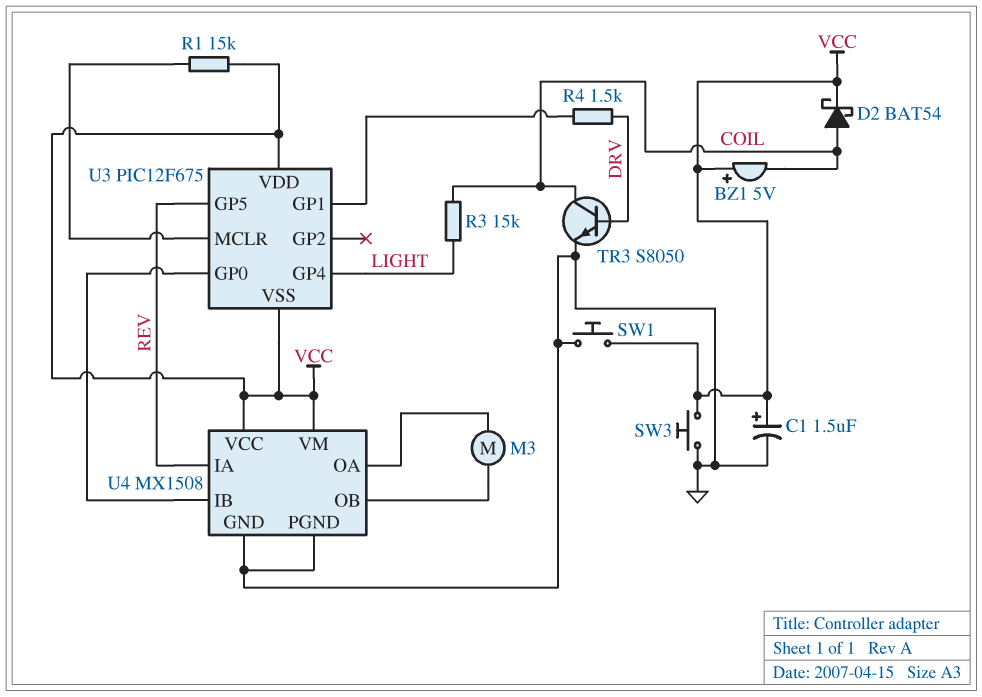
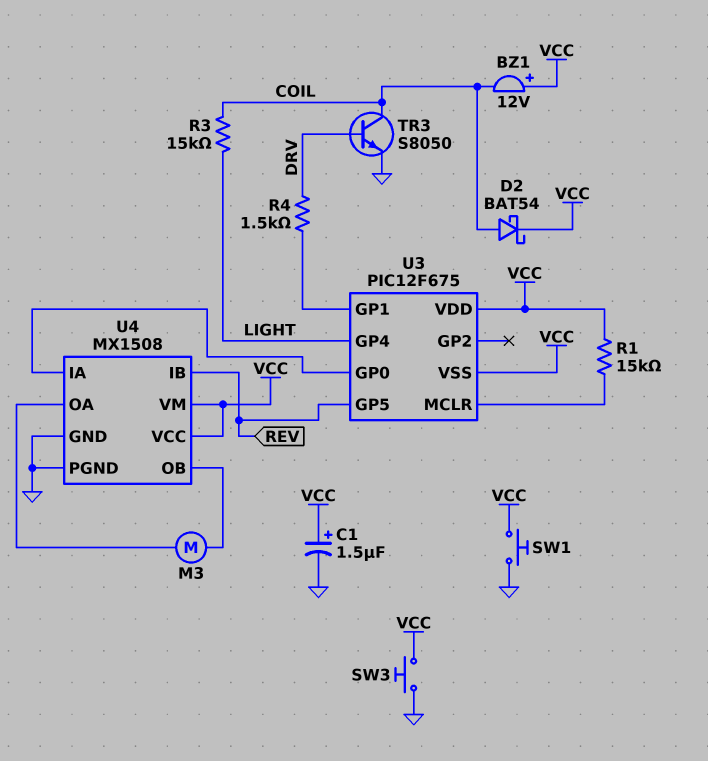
BZ1: buzzer 5V (plus VCC, minus COIL) -> buzzer 12V (plus VCC, minus COIL)
U4 pin IA: REV -> U3/GP0
U4 pin IB: U3/GP0 -> REV

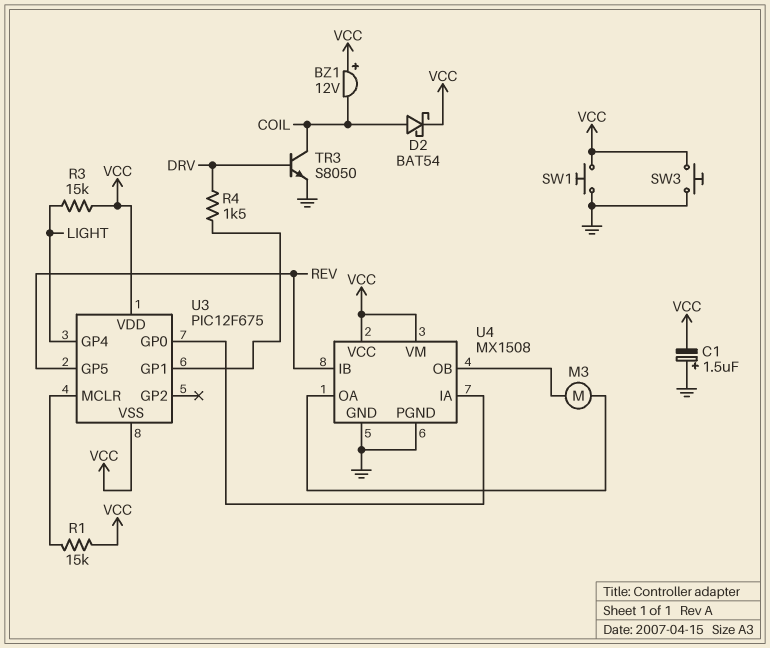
C1: 1.5uF (plus VCC, minus GND) -> 1.5uF (plus GND, minus VCC)
R3: 15k (COIL, LIGHT) -> 15k (LIGHT, VCC)

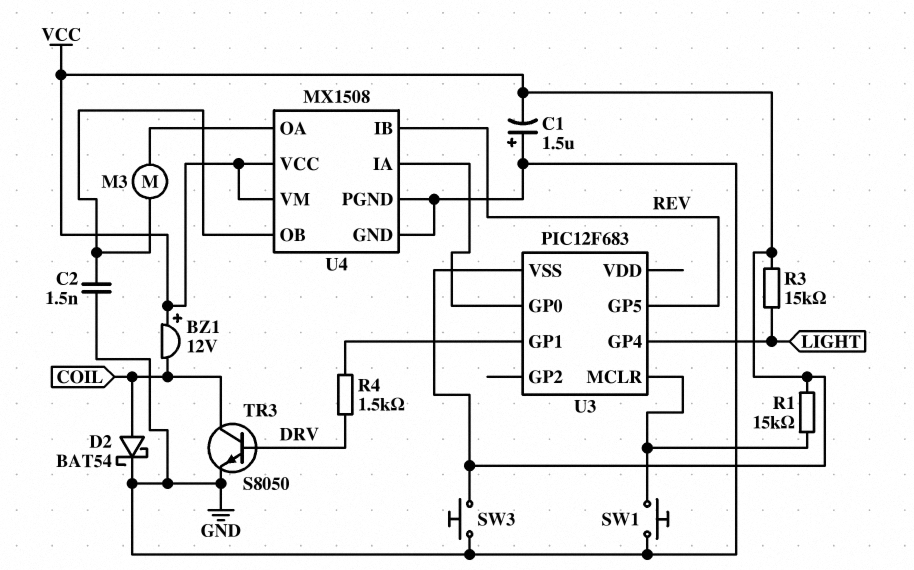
C2: none -> 1.5nF (GND, U4/OB)
D2: schottky BAT54 (A COIL, K VCC) -> schottky BAT54 (A COIL, K GND)
SW1: button (GND, VCC) -> button (GND, U3/MCLR)
U3: PIC12F675 -> PIC12F683
U3 pin VDD: VCC -> none

